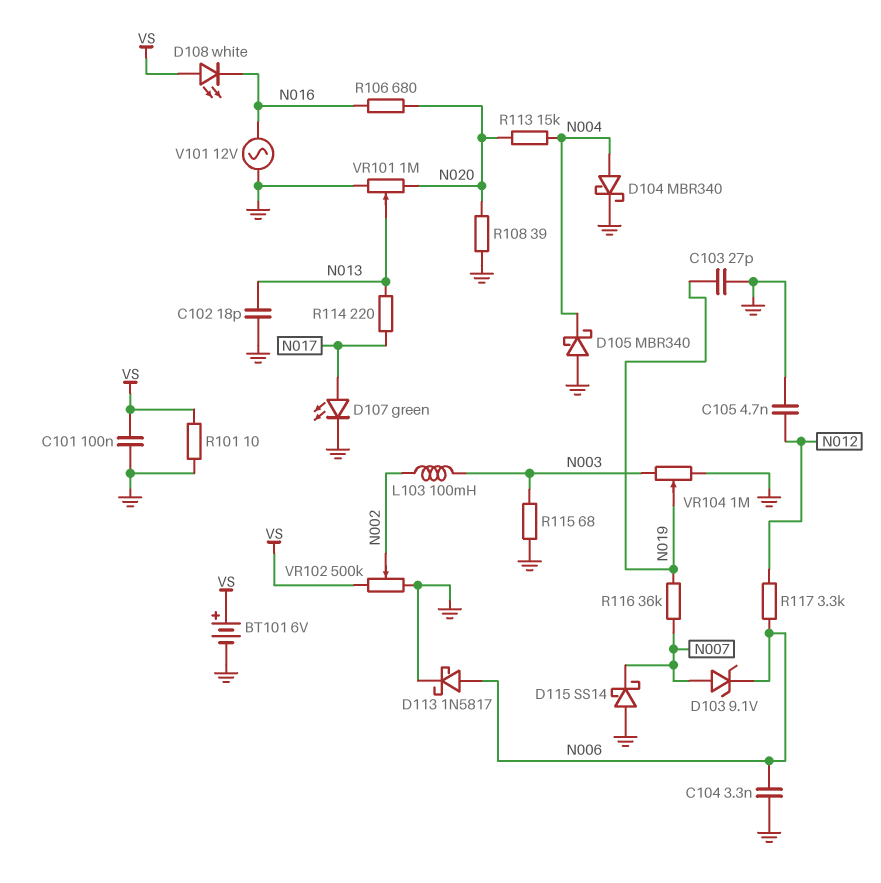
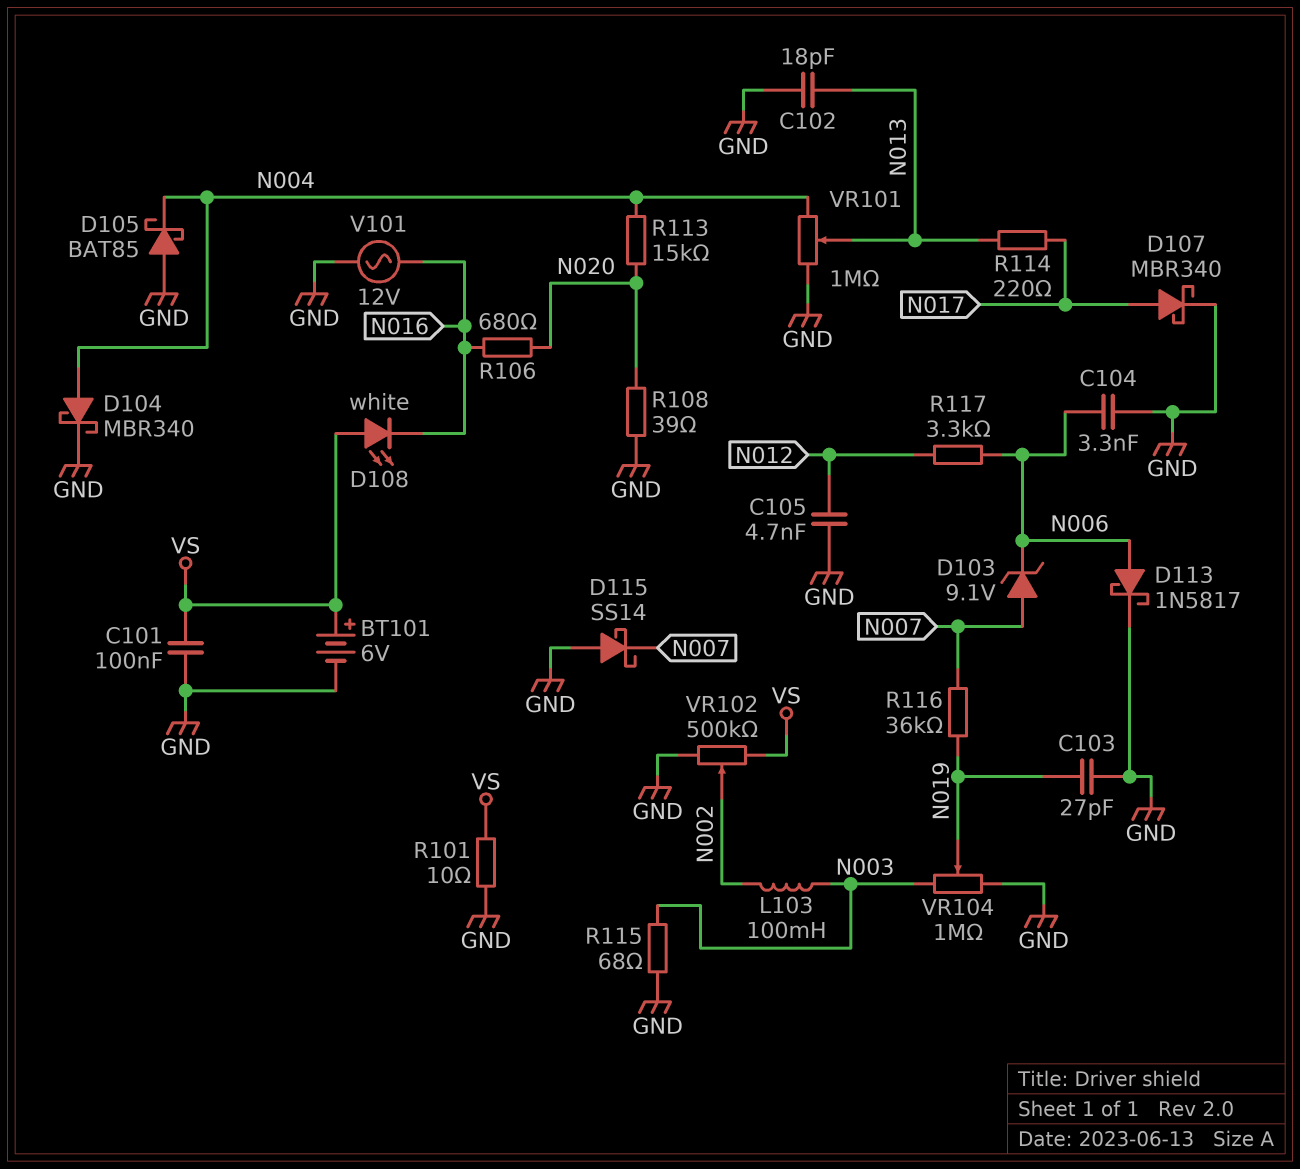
D105: schottky MBR340 (A GND, K N004) -> schottky BAT85 (A GND, K N004)
D107: LED green (A N017, K GND) -> schottky MBR340 (A N017, K GND)
VR101: 1M (GND, N020, wiper N013) -> 1M (GND, N004, wiper N013)

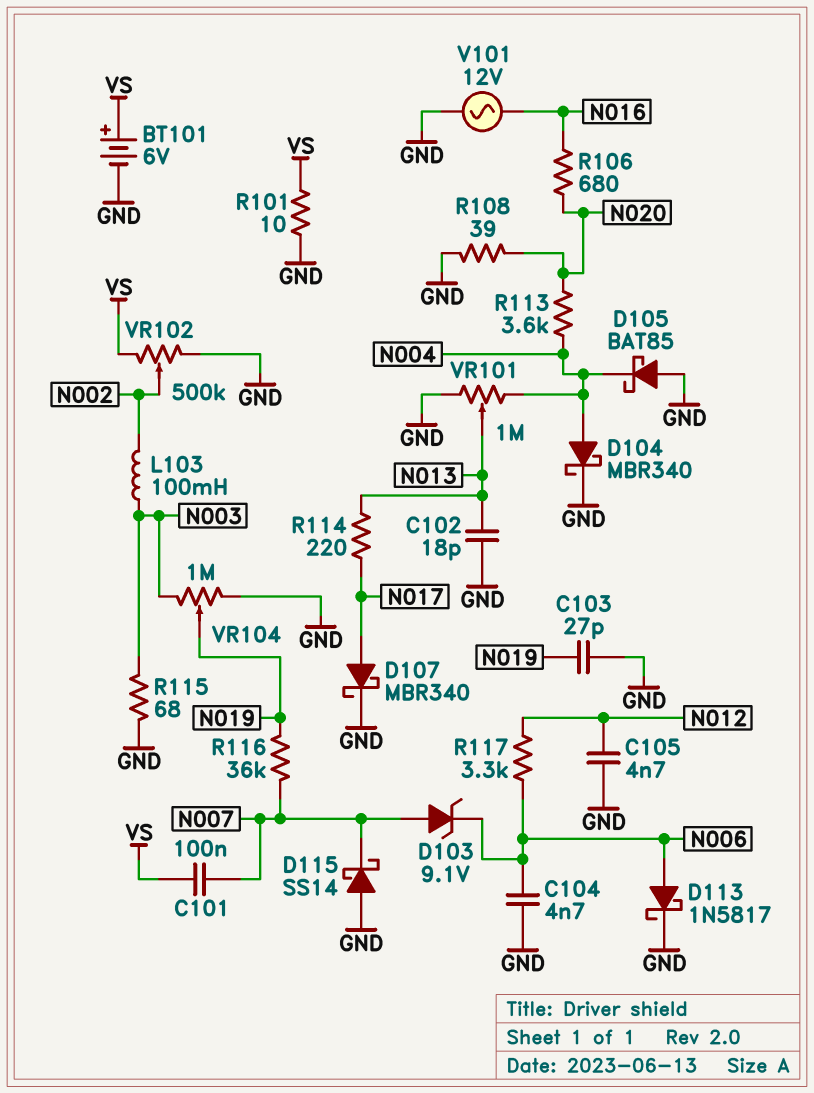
C101: 100nF (GND, VS) -> 100nF (N007, VS)
C104: 3.3nF (GND, N006) -> 4.7nF (GND, N006)
D108: LED white (A VS, K N016) -> none
R113: 15k (N004, N020) -> 3.6k (N004, N020)

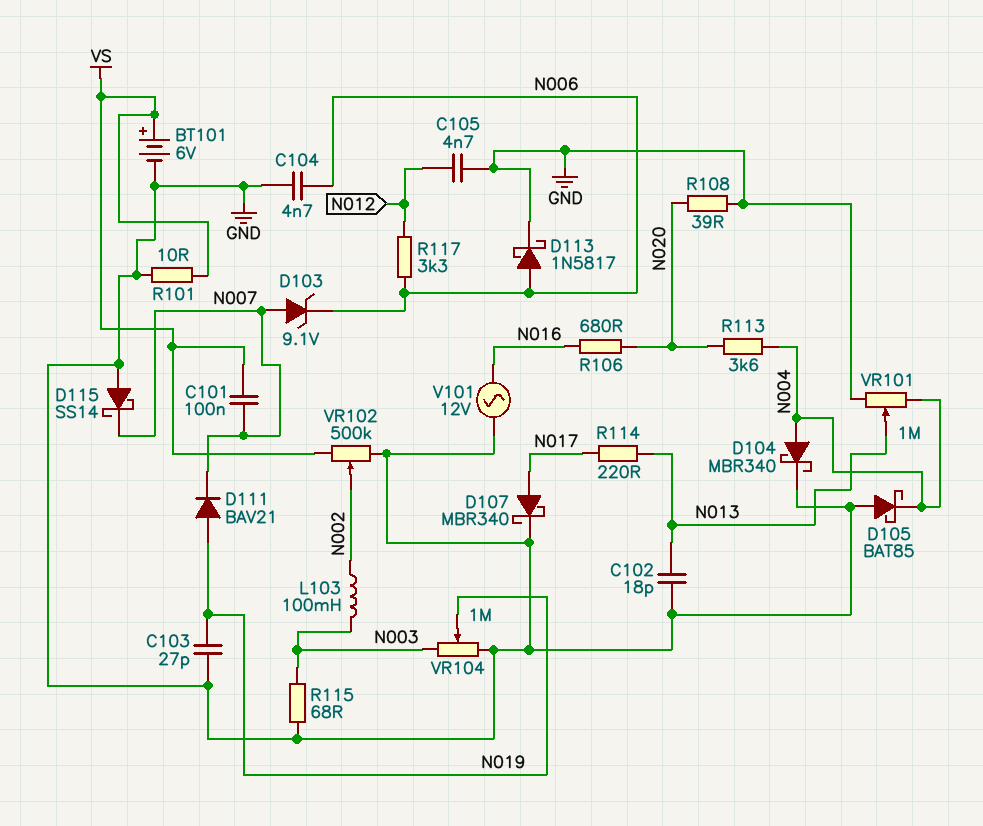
D111: none -> diode BAV21 (A N019, K N007)
R116: 36k (N007, N019) -> none

